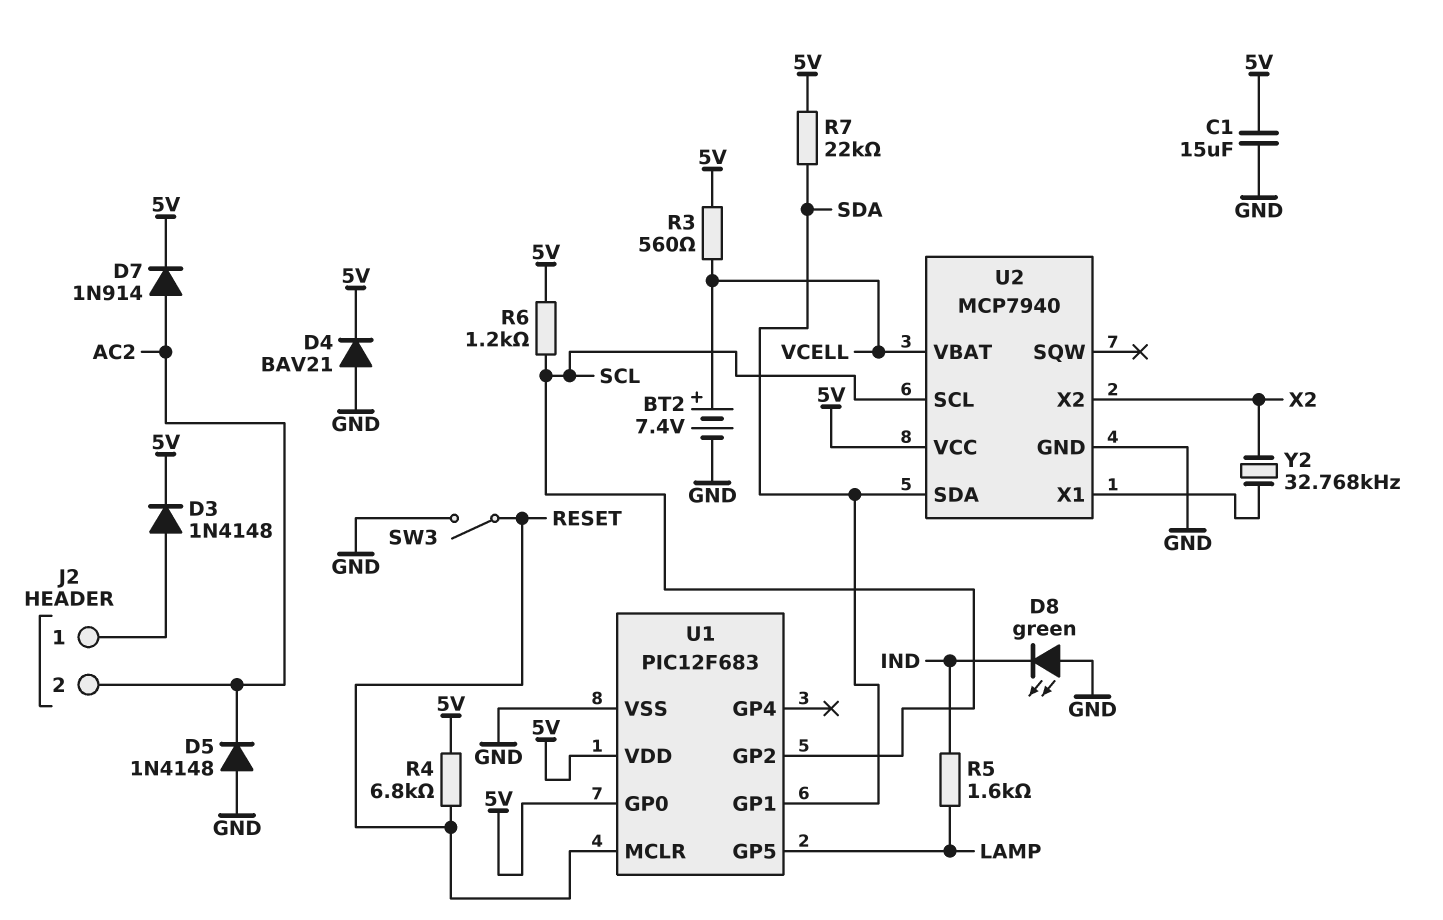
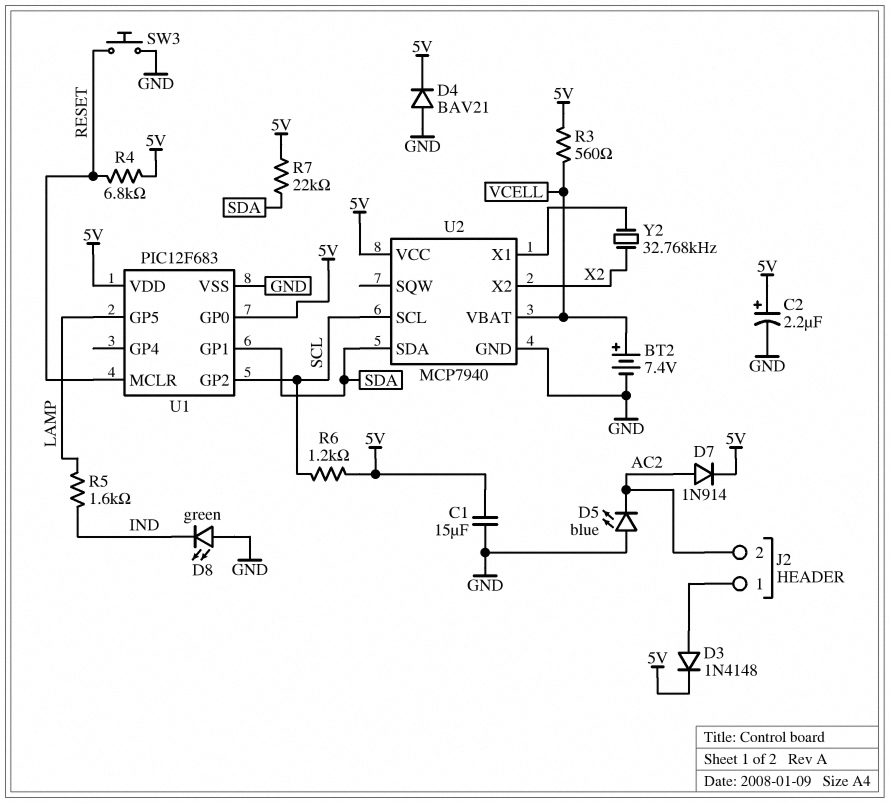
C2: none -> 2.2uF (plus 5V, minus GND)
D5: diode 1N4148 (A GND, K AC2) -> LED blue (A GND, K AC2)
SW3: switch (GND, RESET) -> button (GND, RESET)

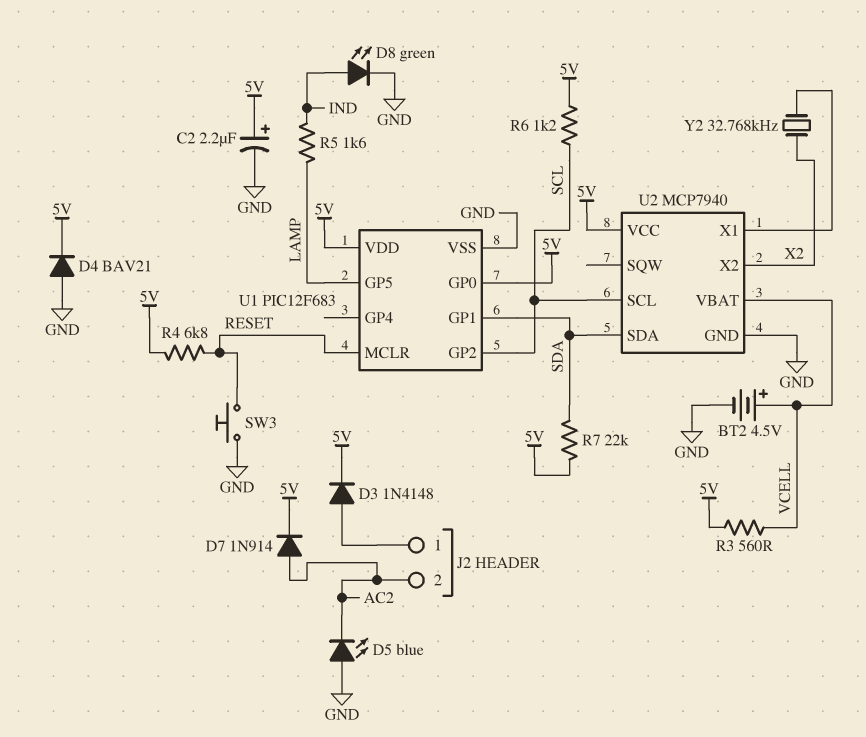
BT2: 7.4V (plus VCELL, minus GND) -> 4.5V (plus VCELL, minus GND)
C1: 15uF (5V, GND) -> none
D8: LED green (A GND, K IND) -> LED green (A IND, K GND)

